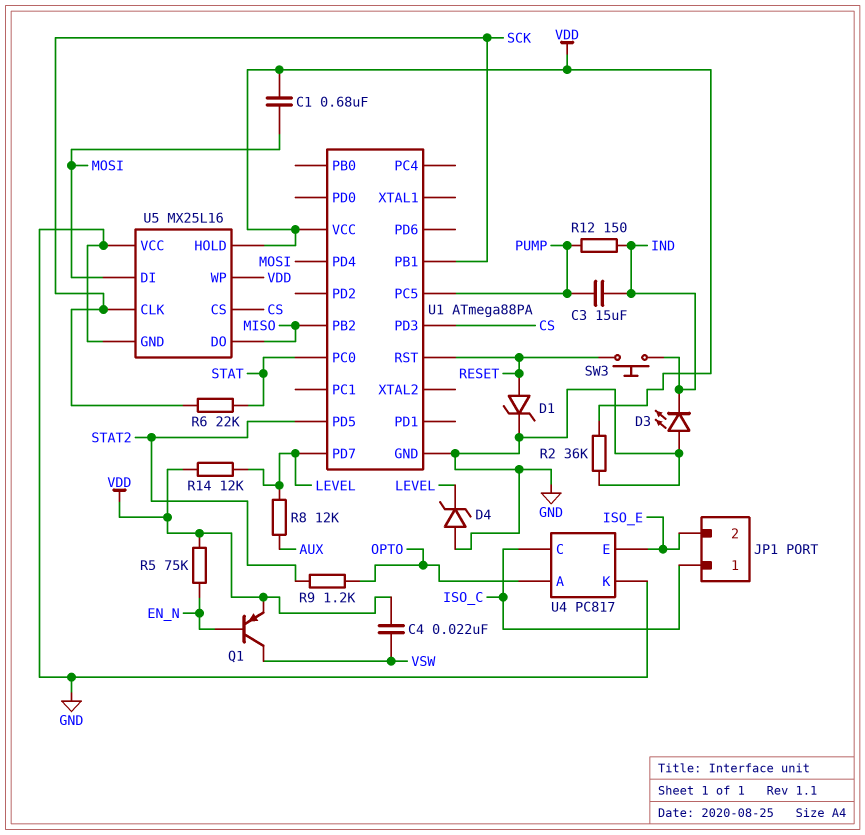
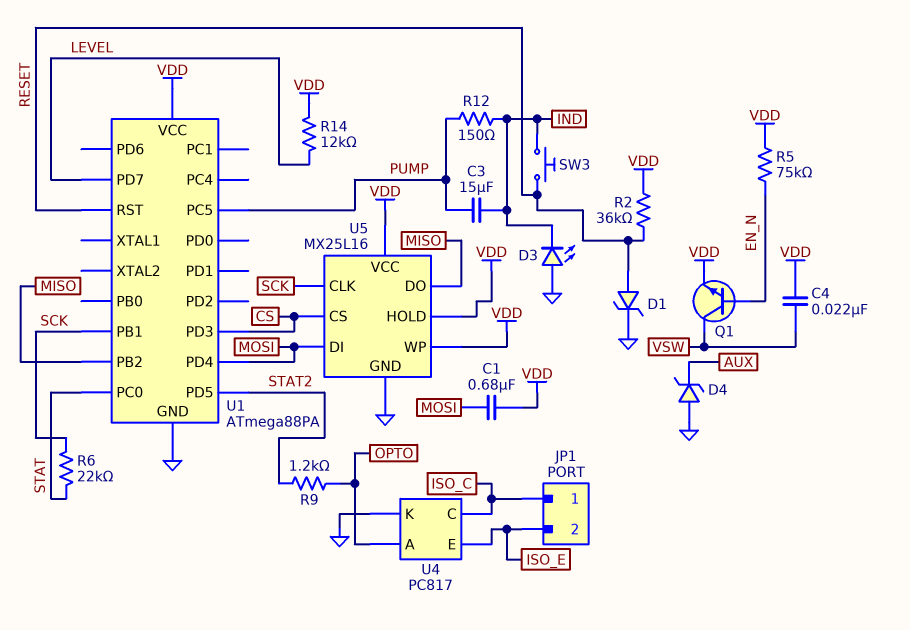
D4: zener (A GND, K LEVEL) -> zener (A GND, K AUX)
Q1: PNP (B EN_N, C VSW, E VDD) -> NPN (B EN_N, C VSW, E VDD)
R2: 36k (GND, VDD) -> 36k (RESET, VDD)
R8: 12k (AUX, LEVEL) -> none
U5 pin VCC: GND -> VDD

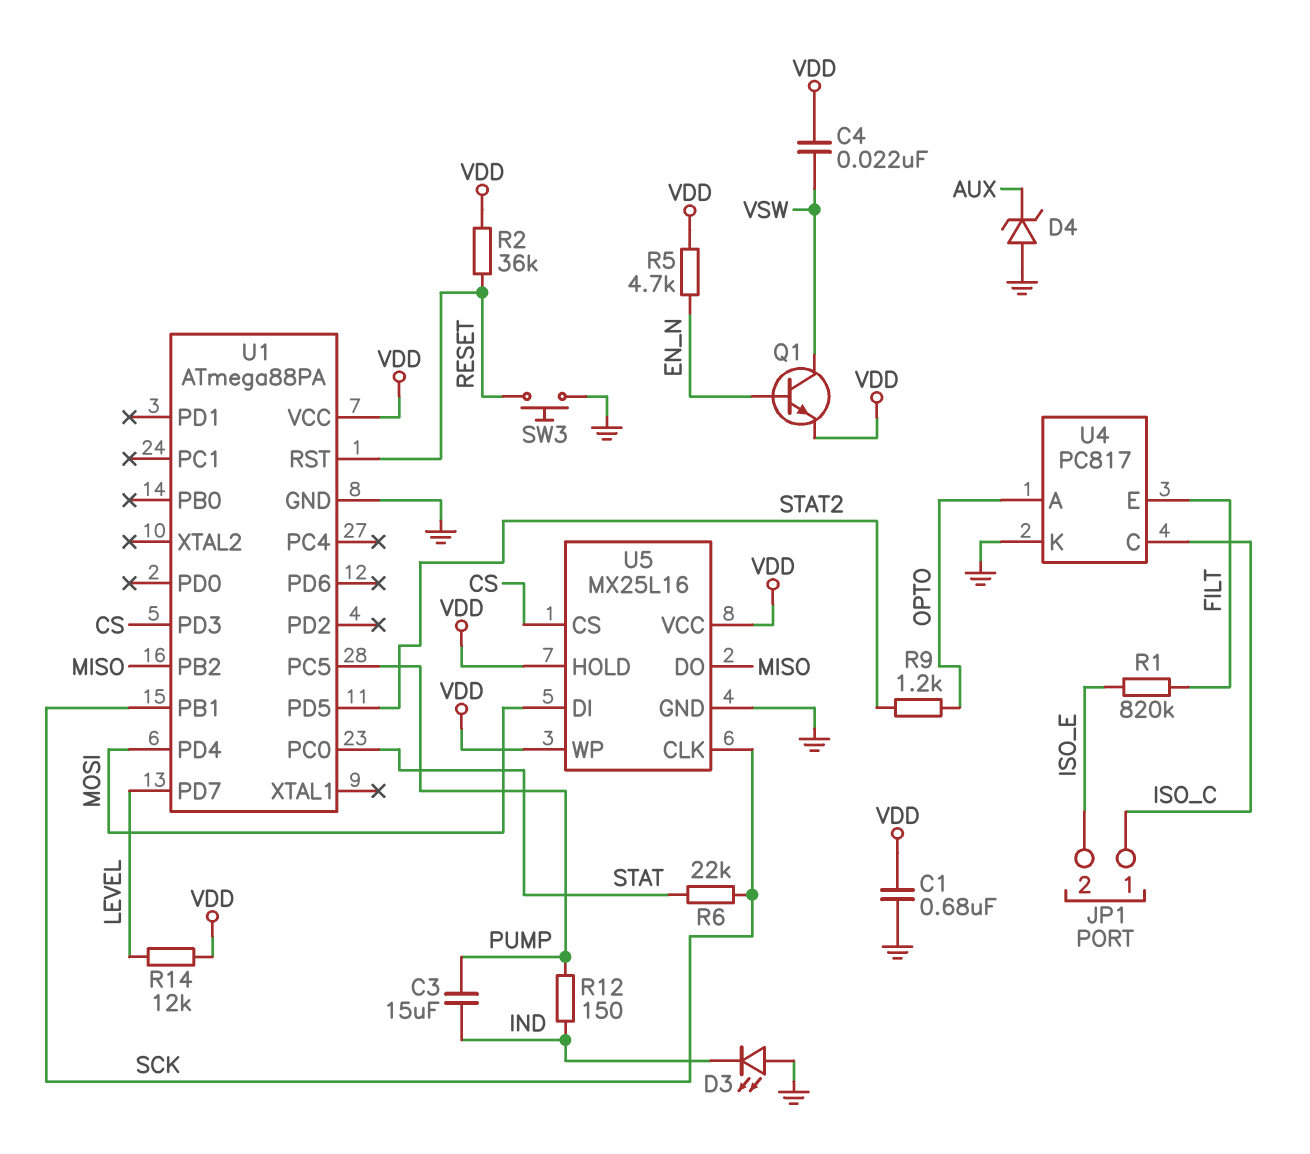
C1: 680nF (MOSI, VDD) -> 680nF (GND, VDD)
D1: zener (A RESET, K GND) -> none
R1: none -> 820k (FILT, ISO_E)
R5: 75k (EN_N, VDD) -> 4.7k (EN_N, VDD)
SW3: button (IND, RESET) -> button (GND, RESET)
U4 pin E: ISO_E -> FILT

